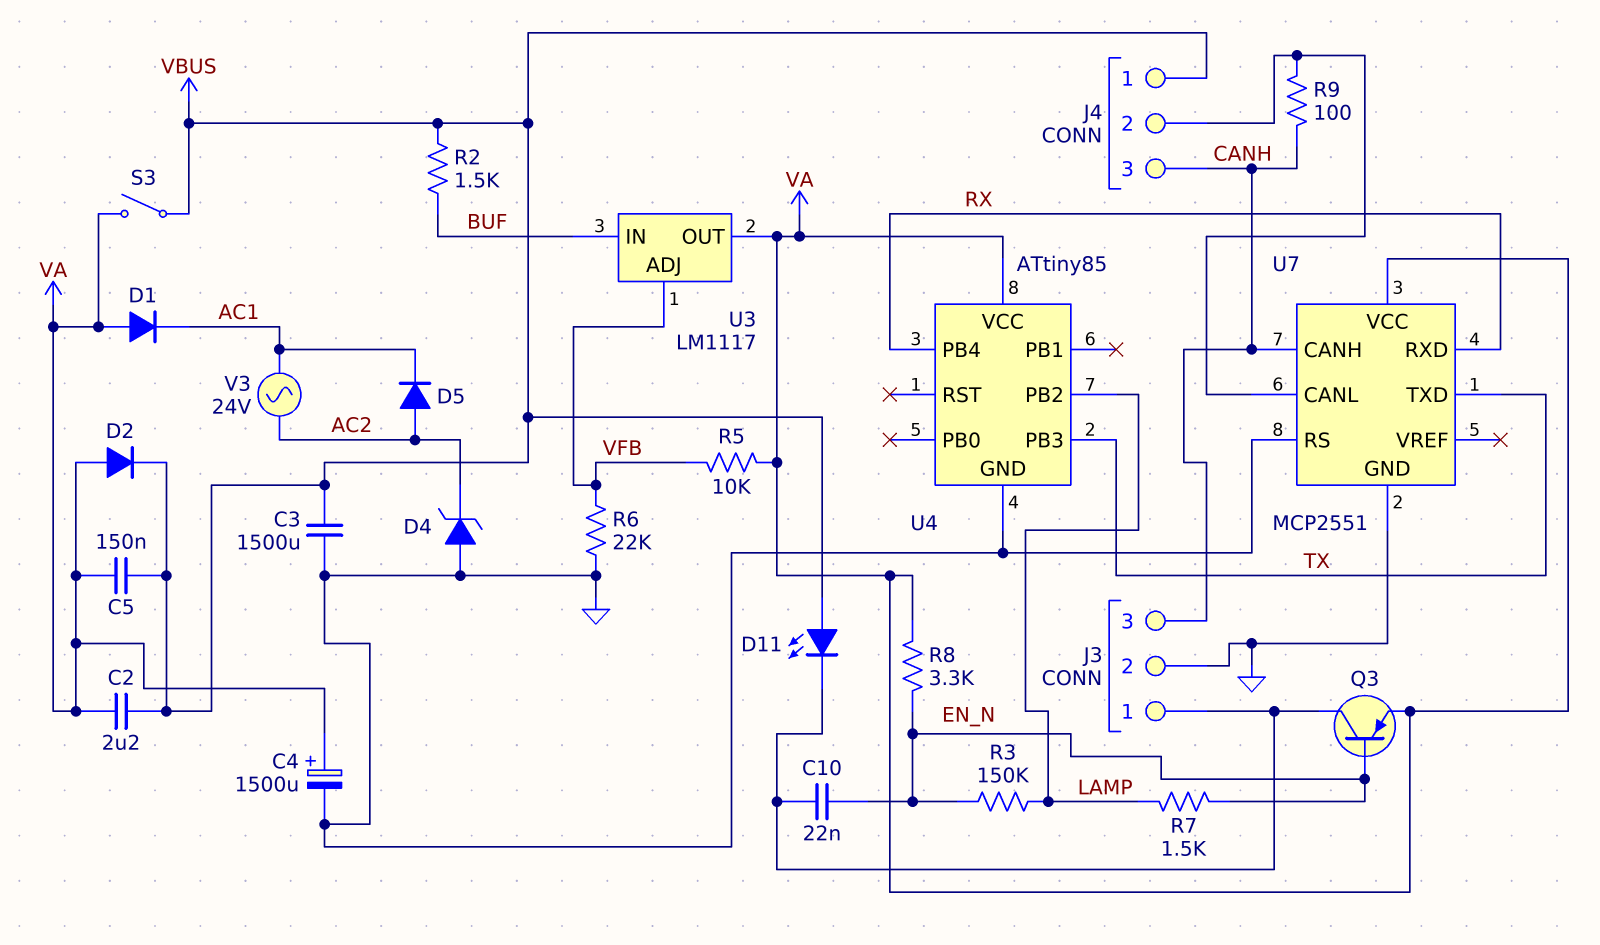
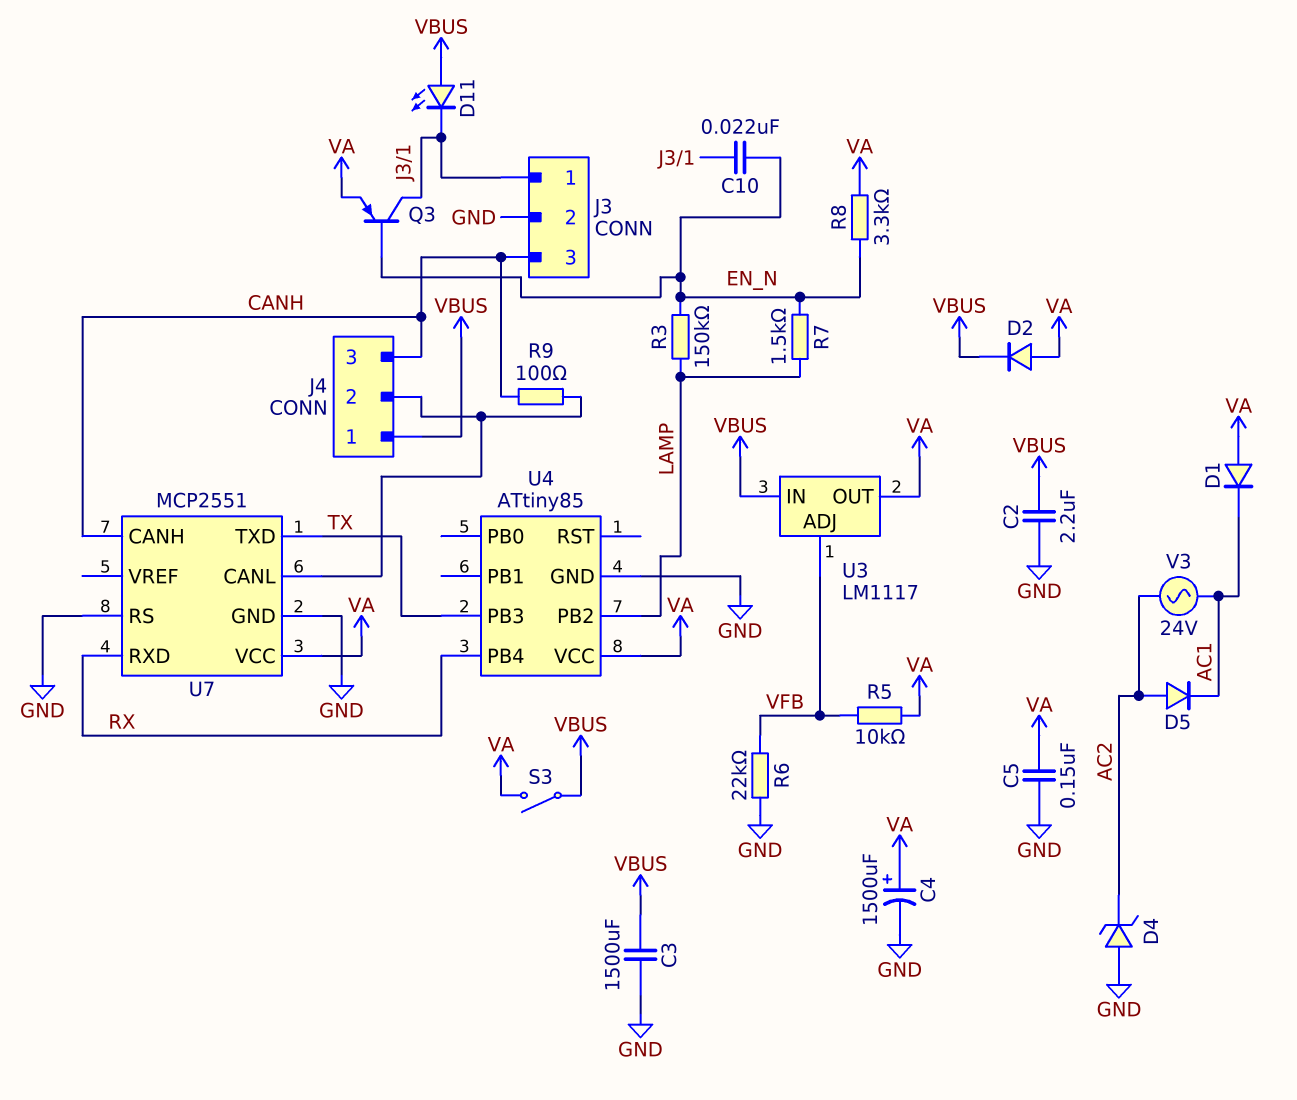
C2: 2.2uF (VA, VBUS) -> 2.2uF (GND, VBUS)
C5: 150nF (VA, VBUS) -> 150nF (GND, VA)
R2: 1.5k (BUF, VBUS) -> none
U3 pin IN: BUF -> VBUS

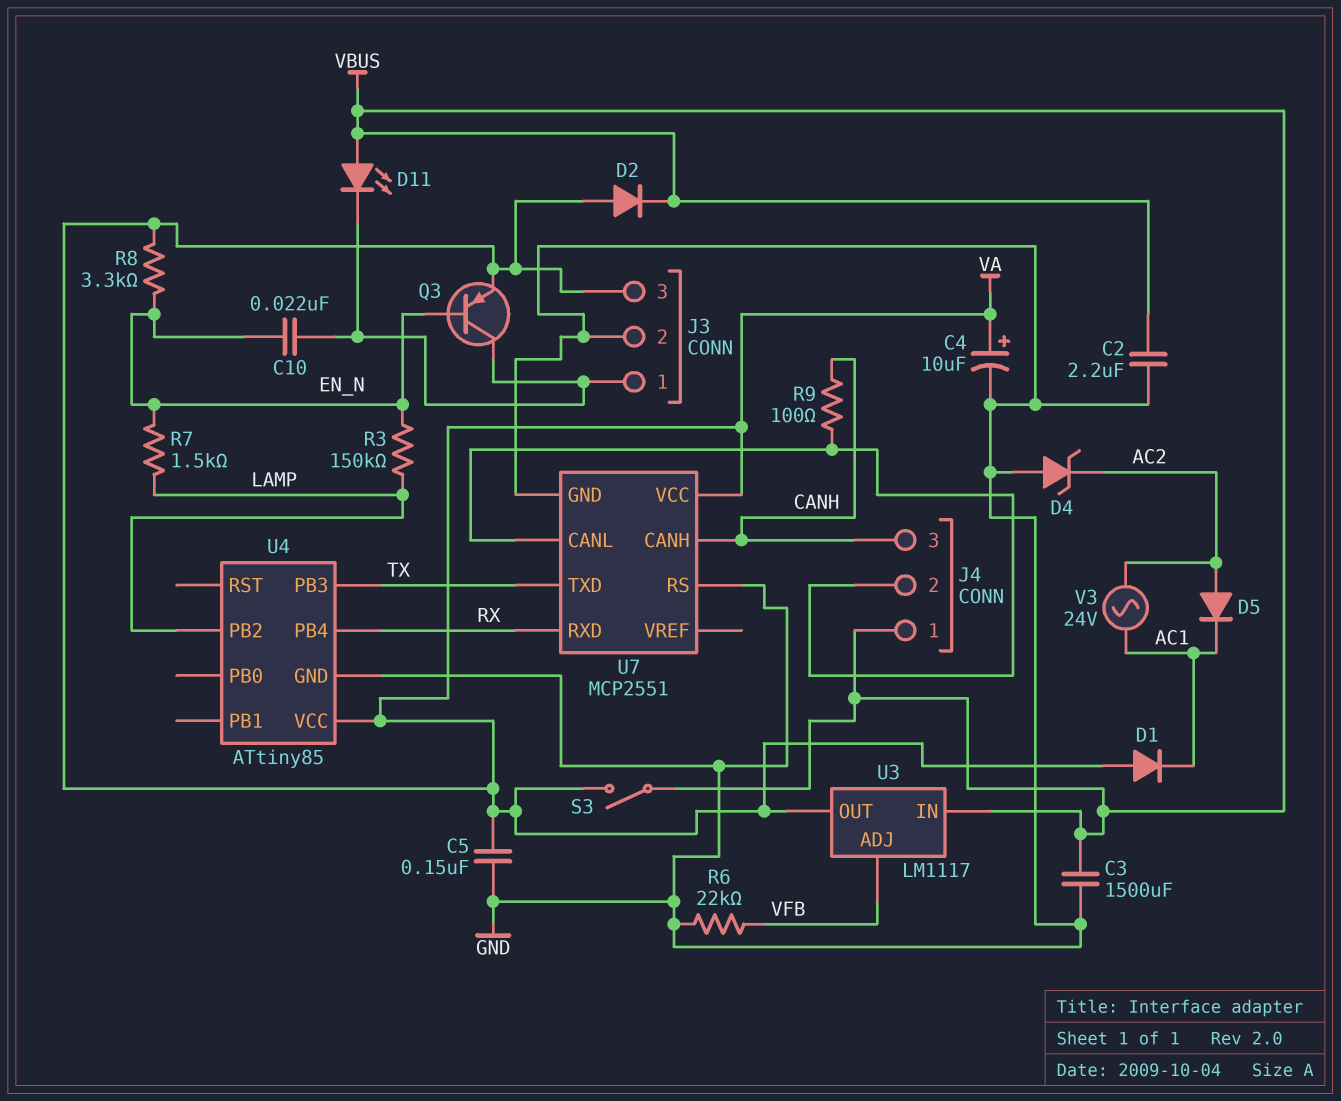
C4: 1500uF (plus VA, minus GND) -> 10uF (plus VA, minus GND)
J3 pin 3: CANH -> VA
R5: 10k (VA, VFB) -> none

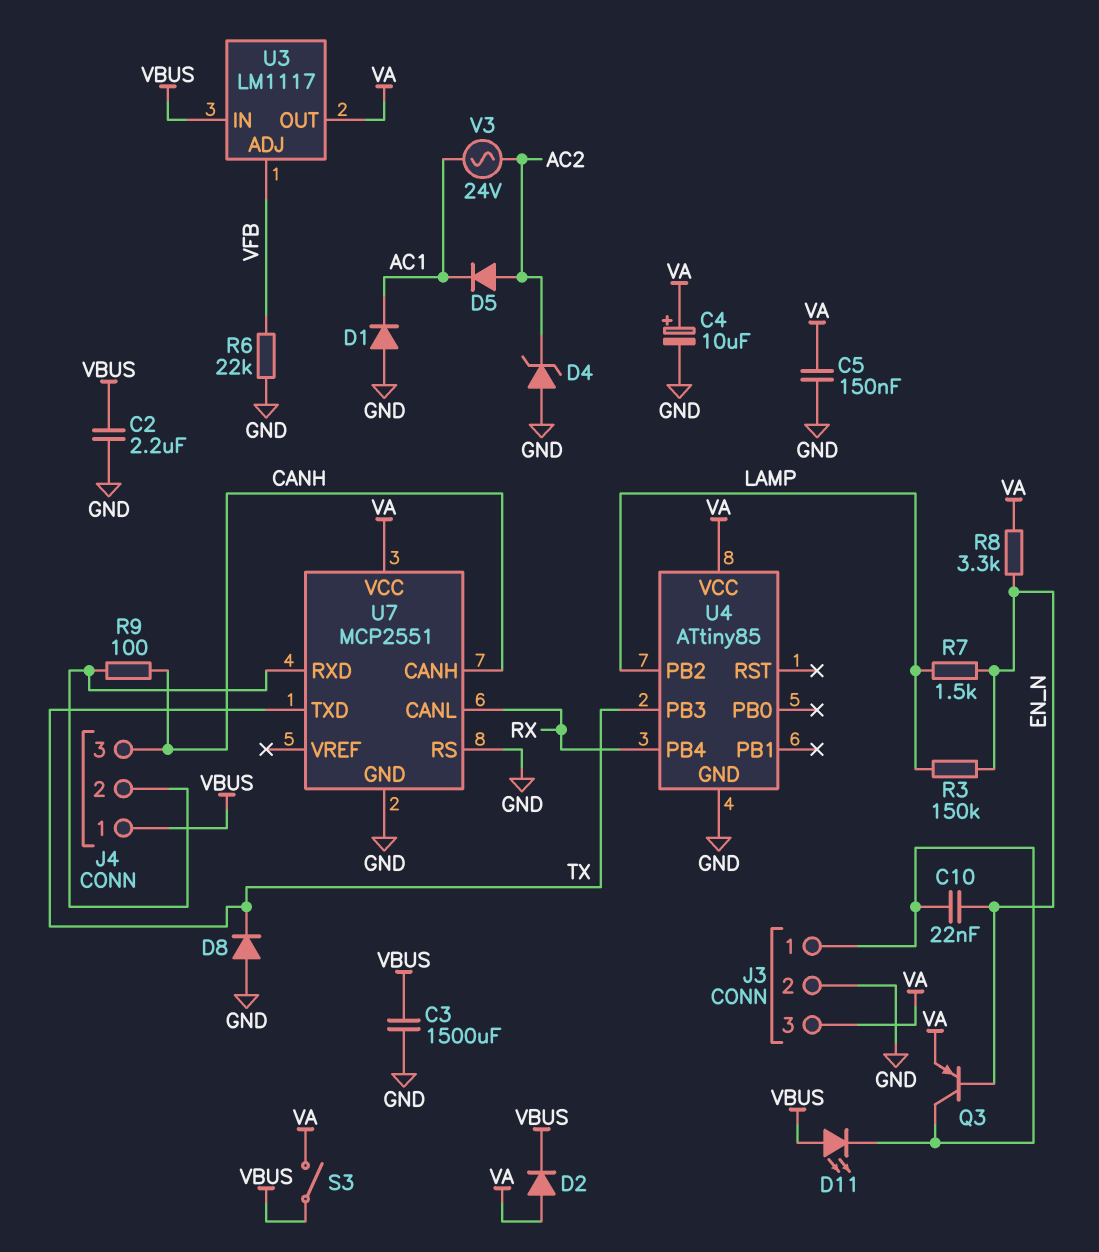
D1: diode (A VA, K AC1) -> diode (A GND, K AC1)
D8: none -> diode (A GND, K TX)
U7 pin CANL: J4/2 -> RX
U7 pin RXD: RX -> J4/2

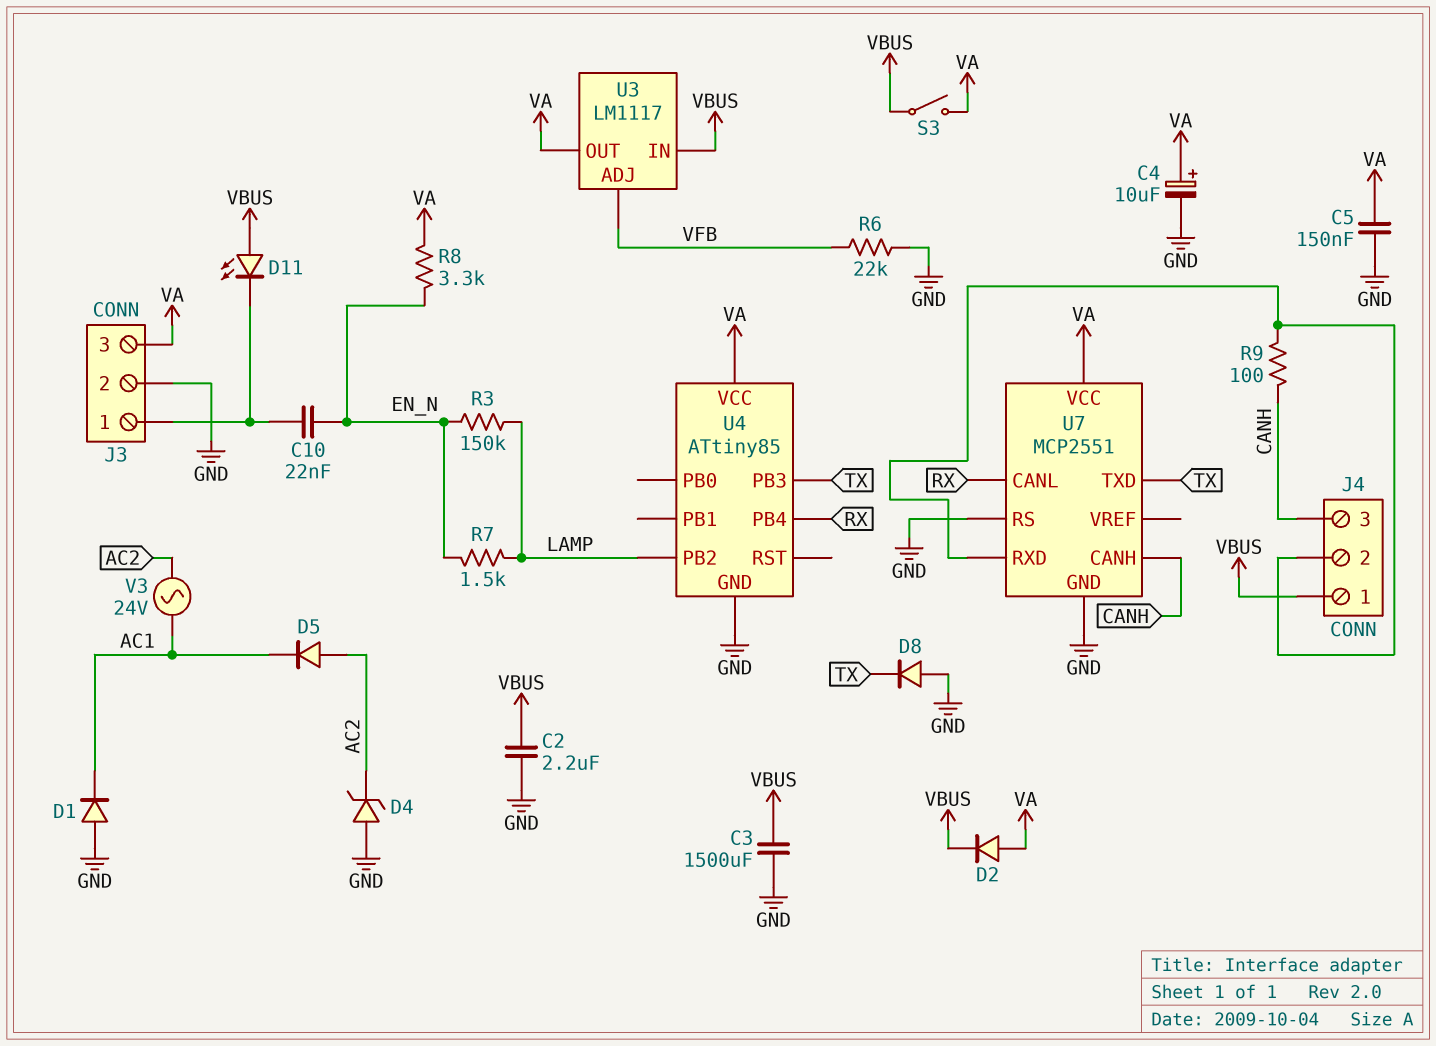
Q3: PNP (B EN_N, C J3/1, E VA) -> none

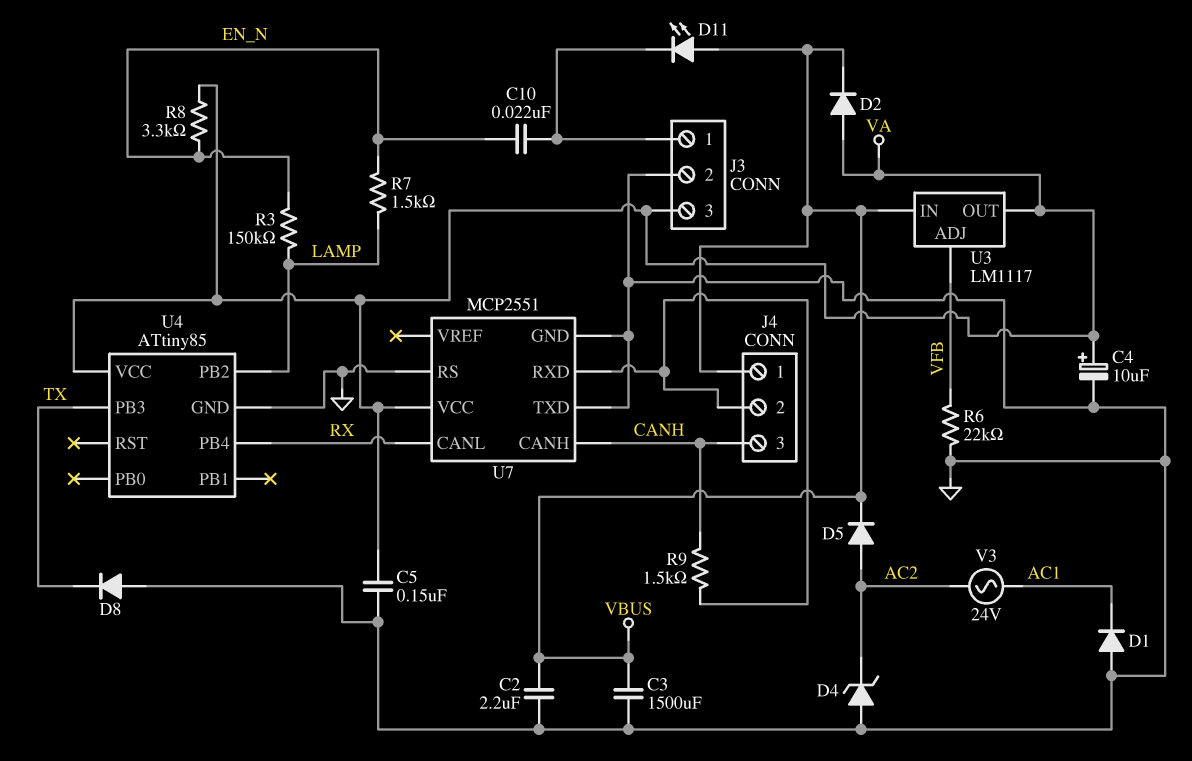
D5: diode (A AC2, K AC1) -> diode (A AC2, K VBUS)
R9: 100 (CANH, J4/2) -> 1.5k (CANH, J4/2)
S3: switch (VA, VBUS) -> none
U7 pin TXD: TX -> GND

